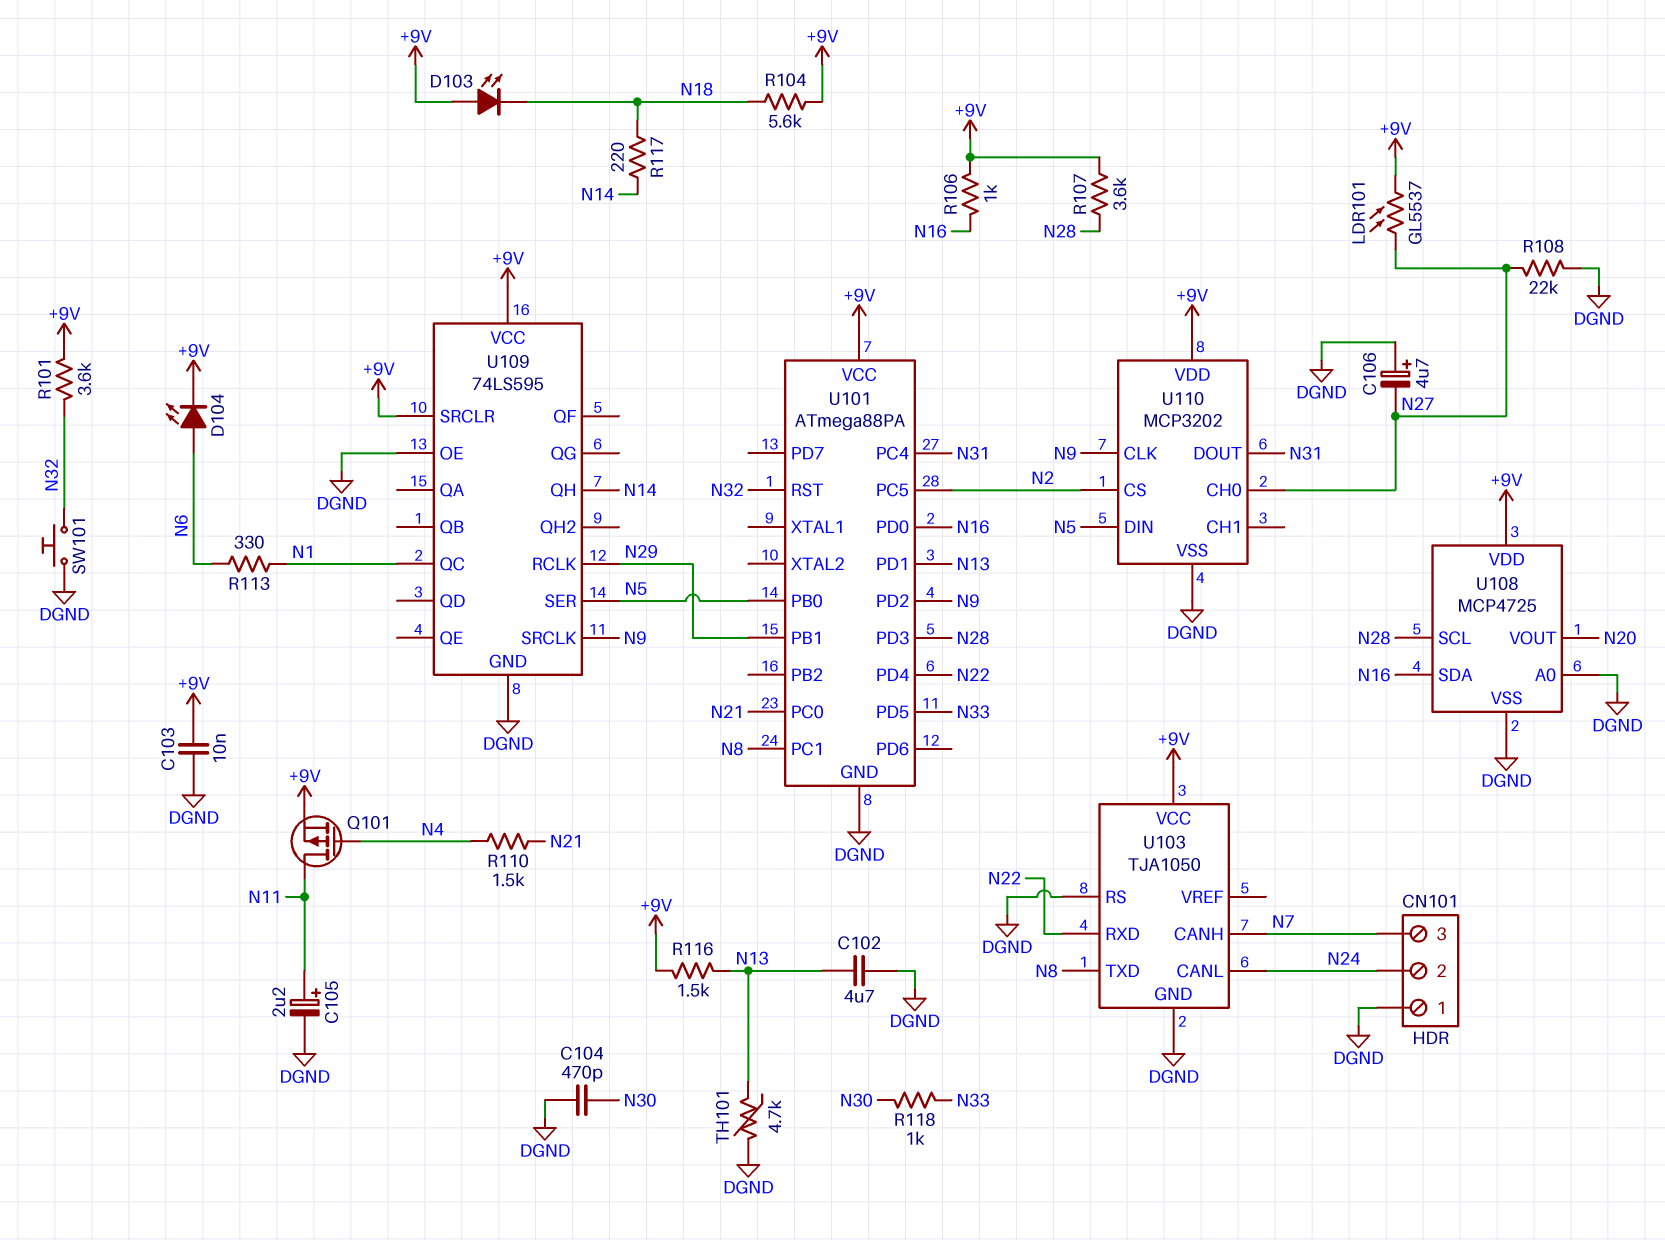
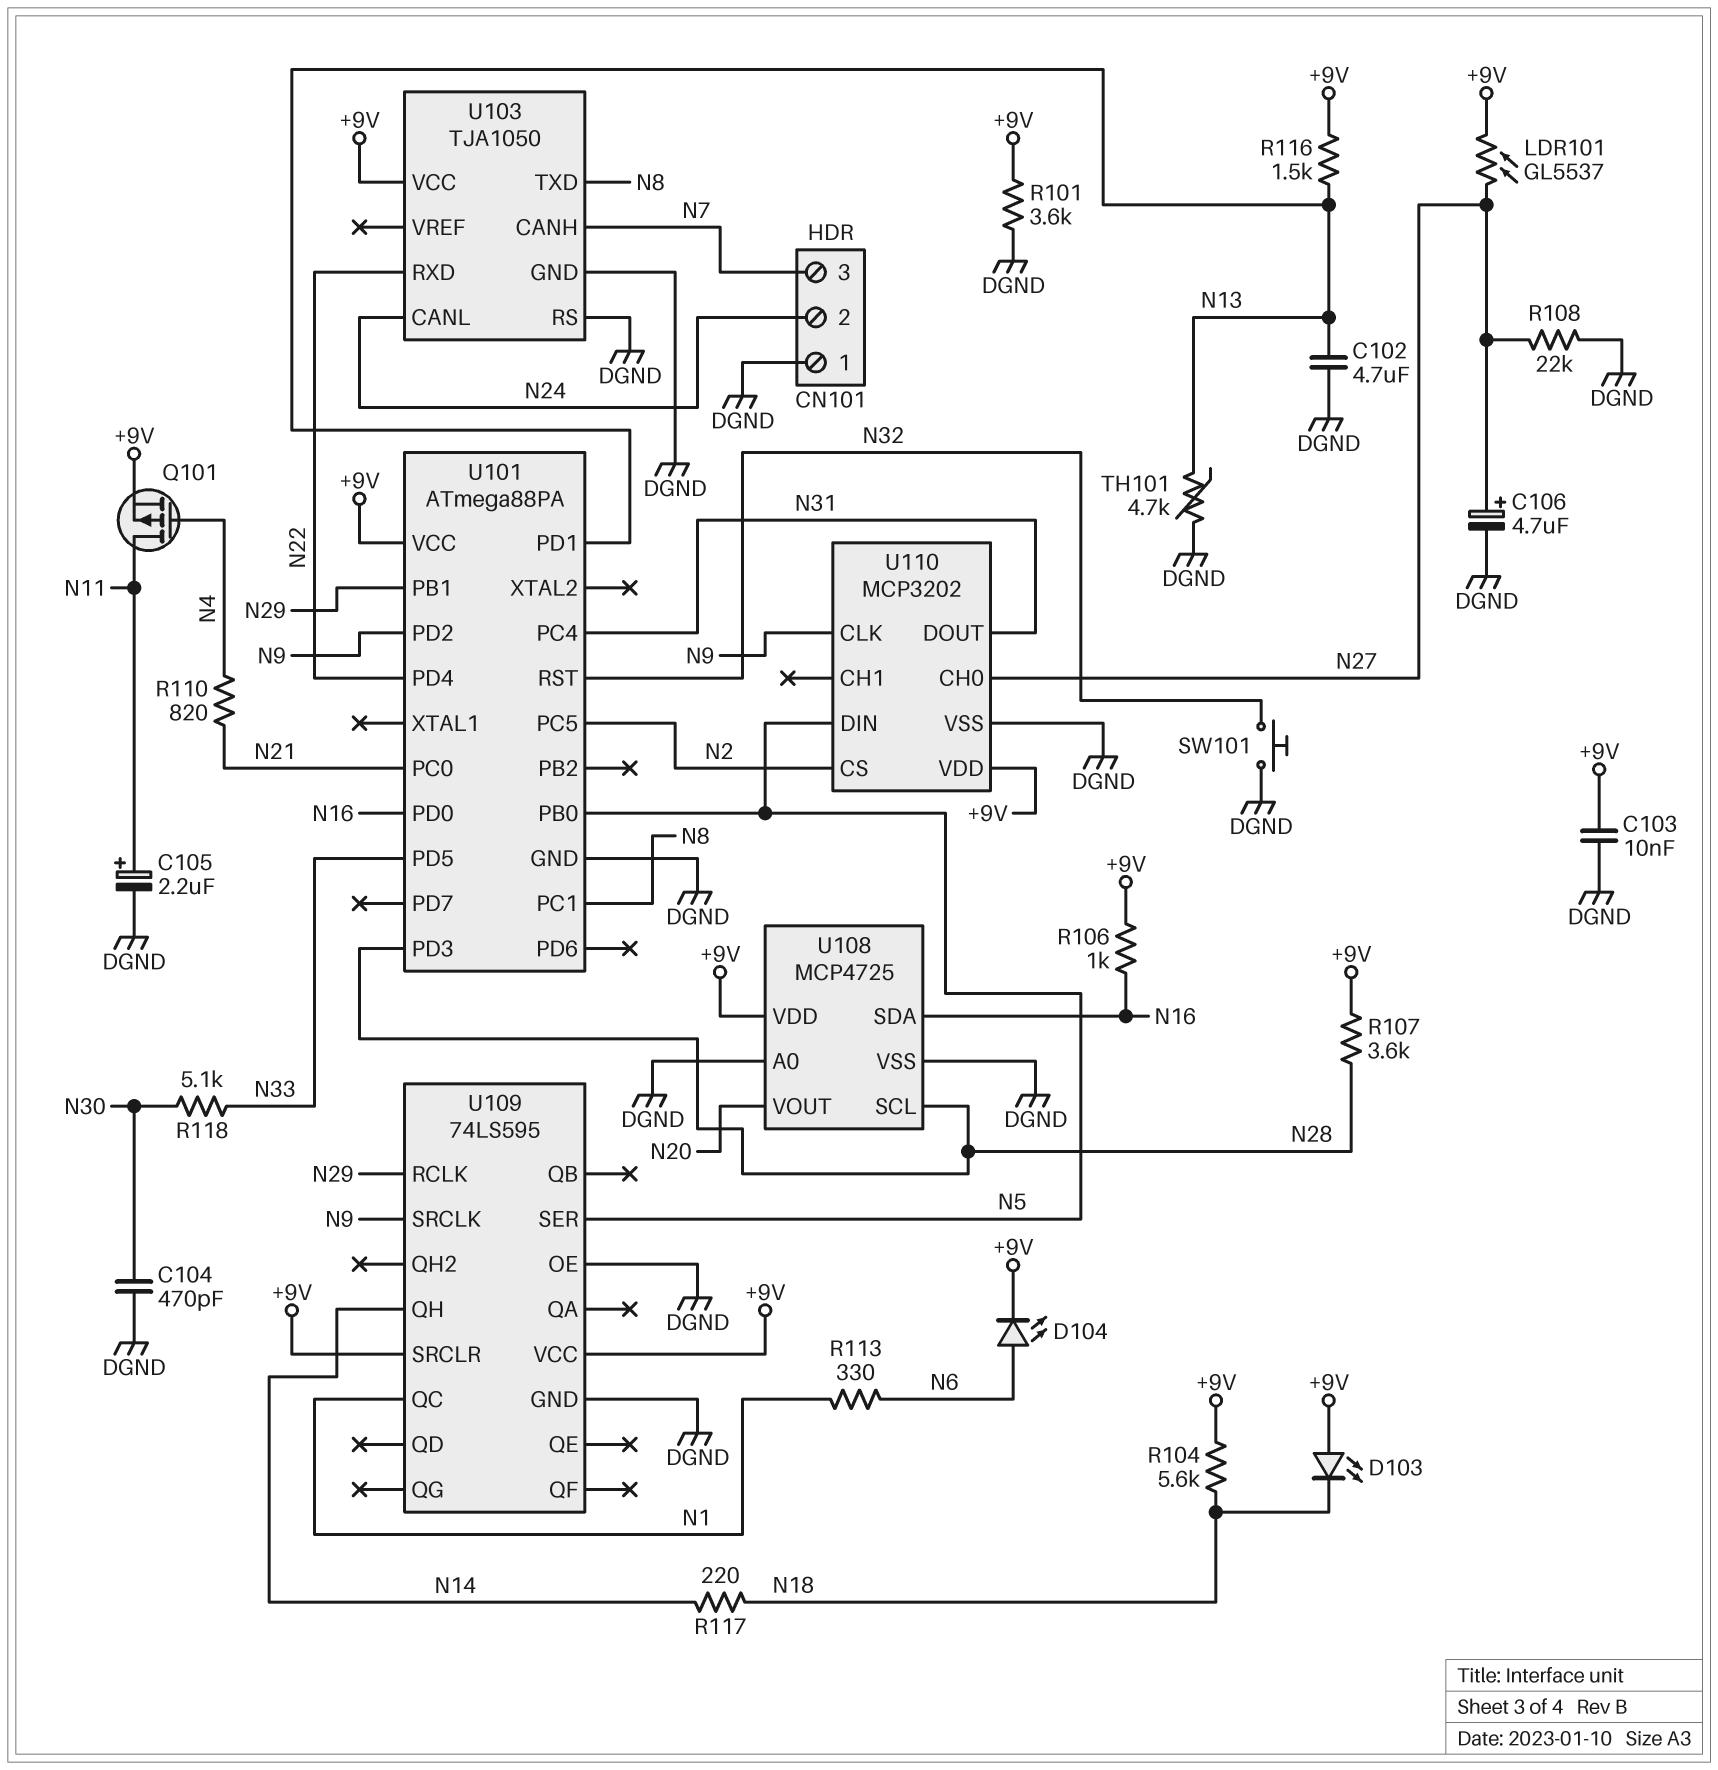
C106: 4.7uF (plus DGND, minus N27) -> 4.7uF (plus N27, minus DGND)
R101: 3.6k (+9V, N32) -> 3.6k (+9V, DGND)
R110: 1.5k (N4, N21) -> 820 (N4, N21)
R118: 1k (N30, N33) -> 5.1k (N30, N33)

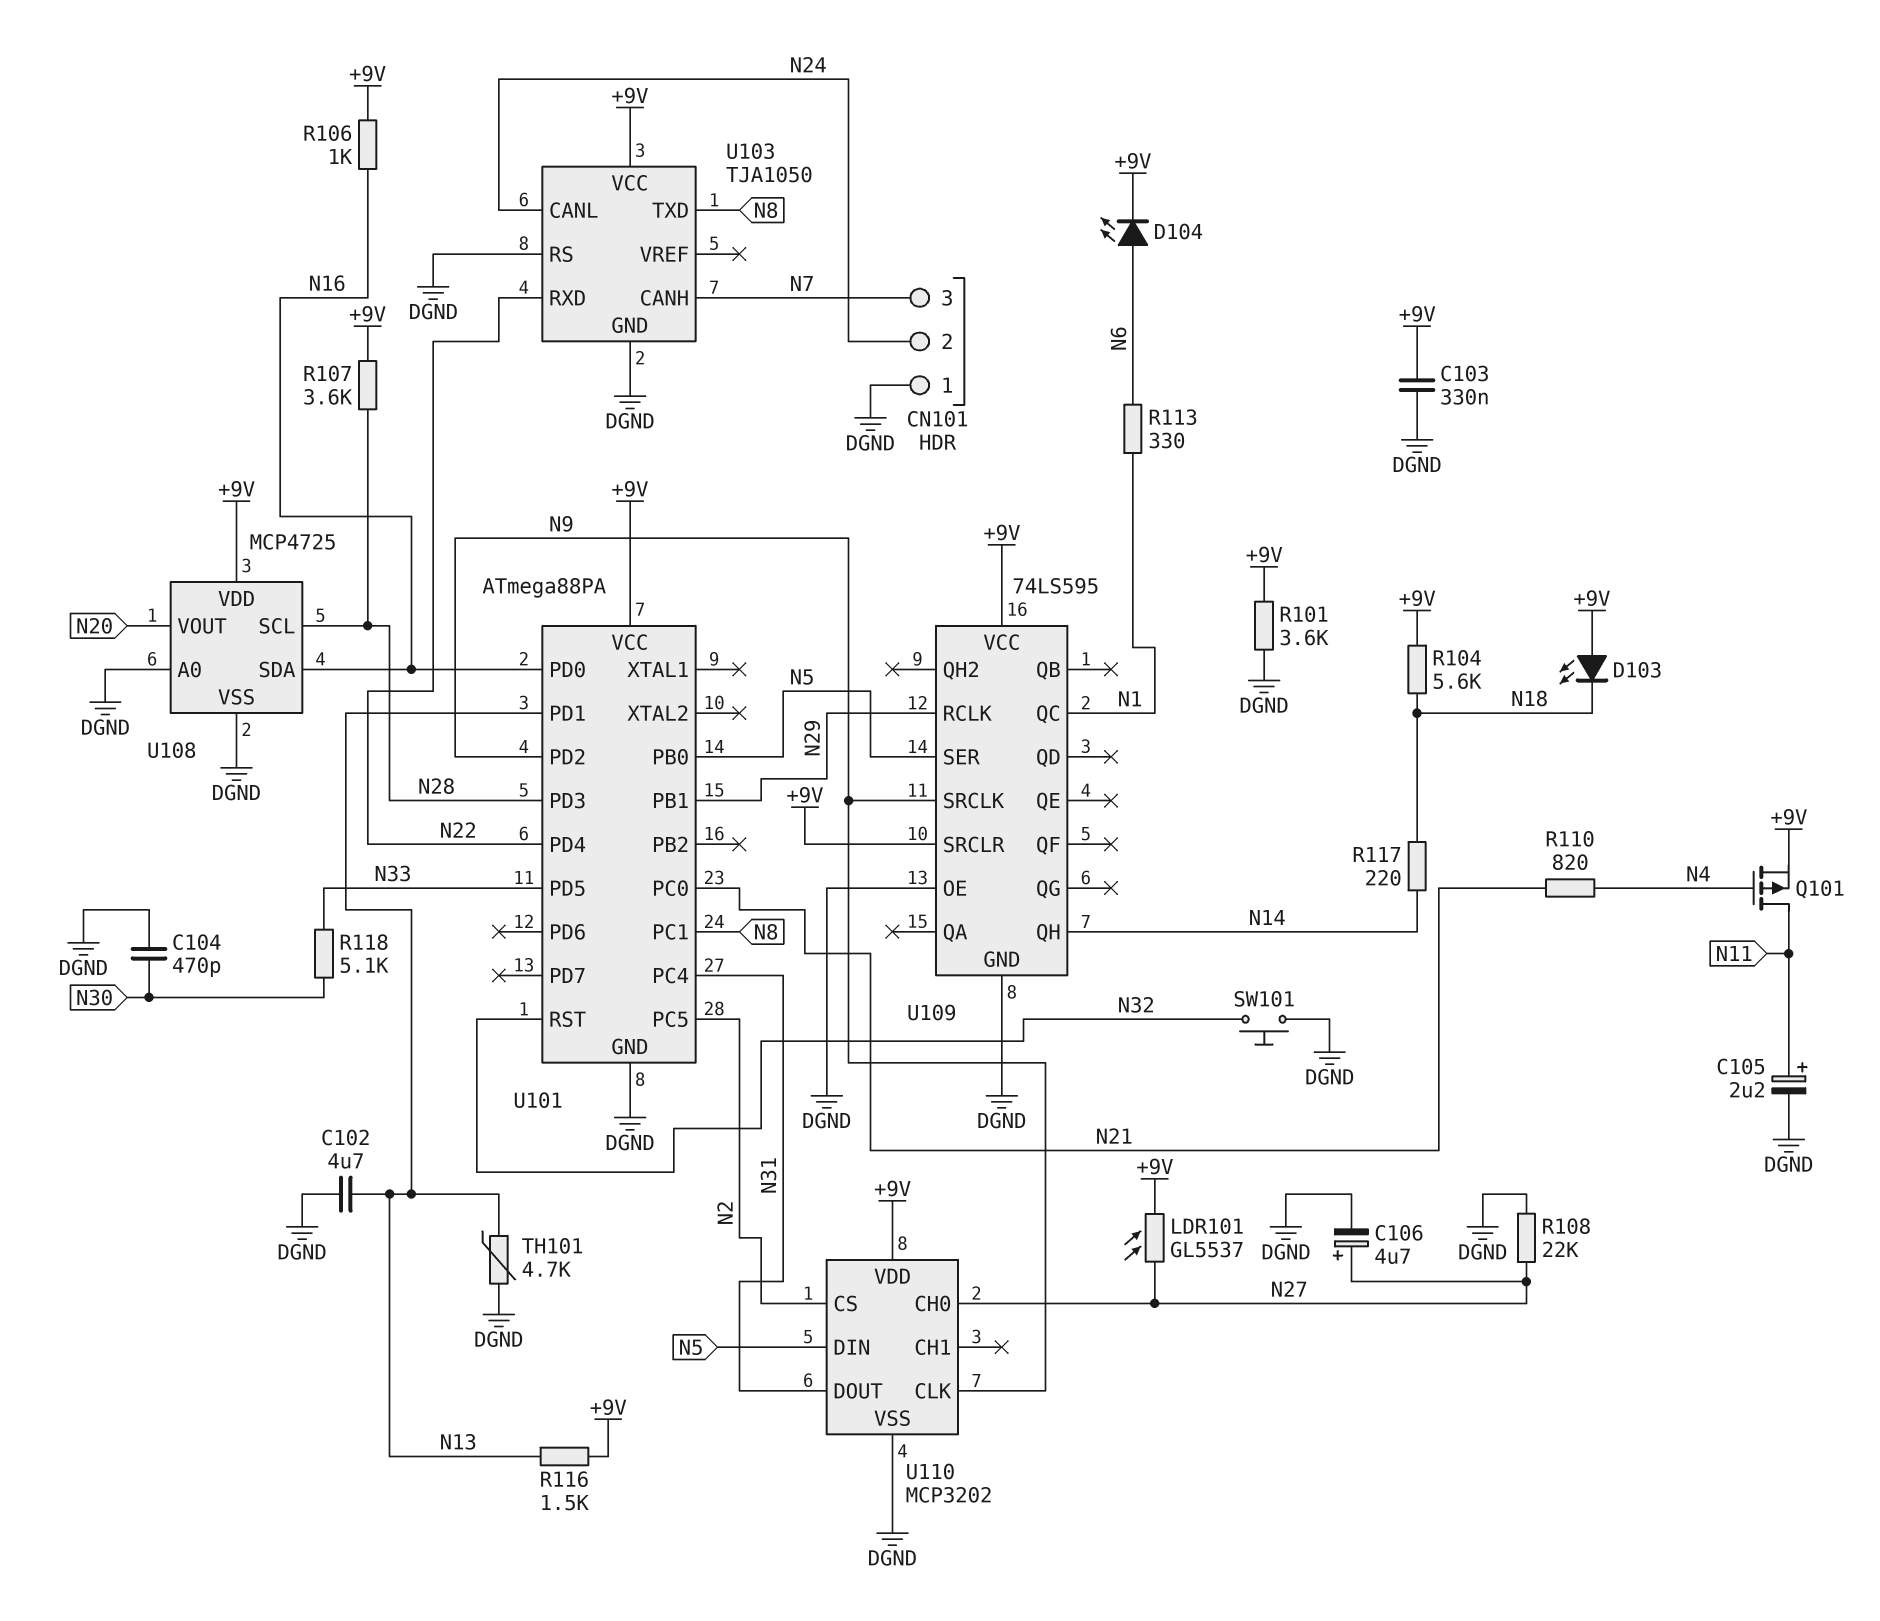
C103: 10nF (+9V, DGND) -> 330nF (+9V, DGND)

